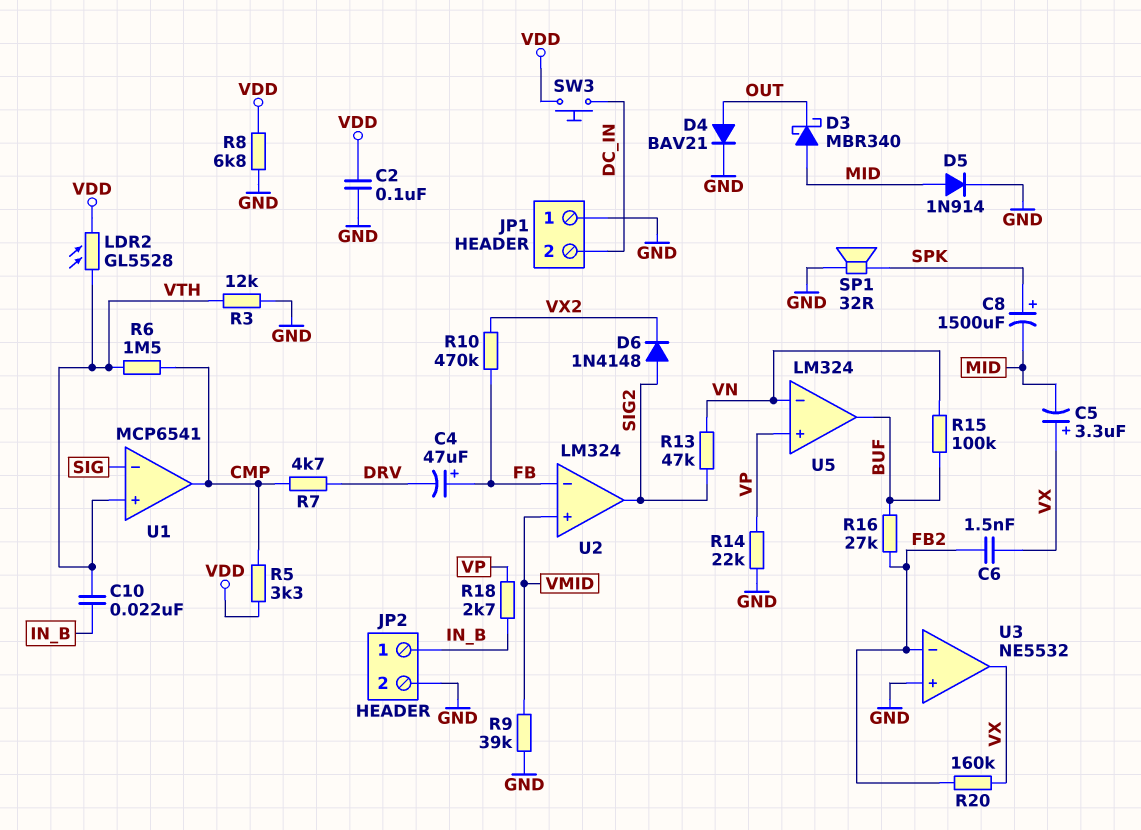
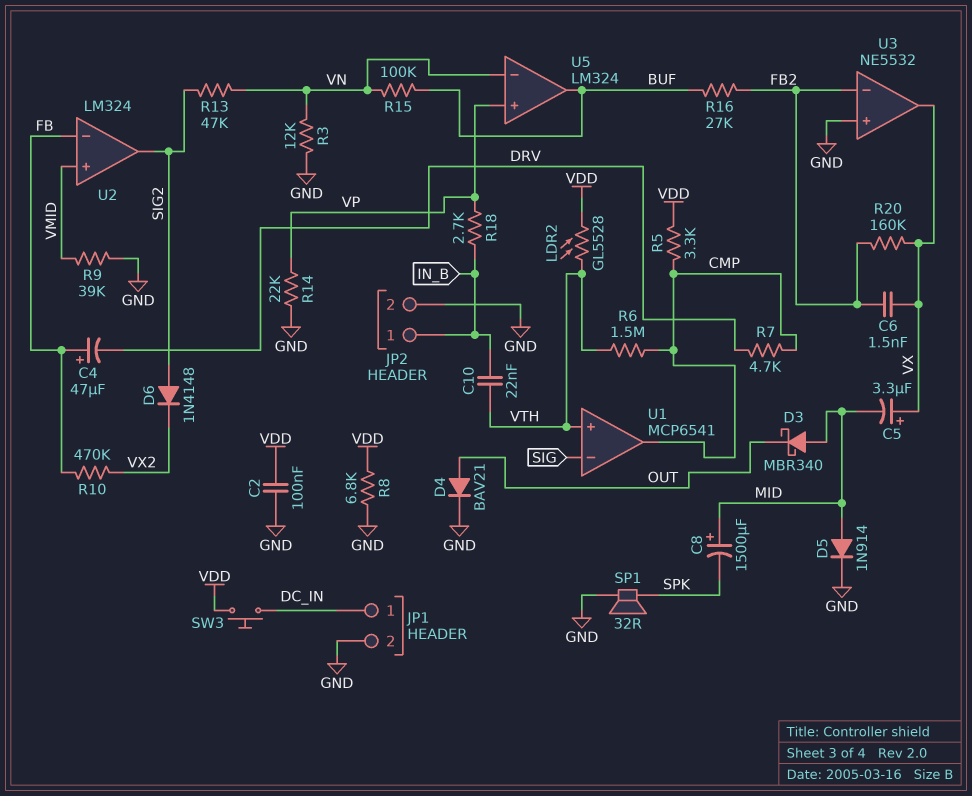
C8: 1500uF (plus SPK, minus MID) -> 1500uF (plus MID, minus SPK)
JP1 pin 1: GND -> DC_IN
JP1 pin 2: DC_IN -> GND
R3: 12k (GND, VTH) -> 12k (GND, VN)

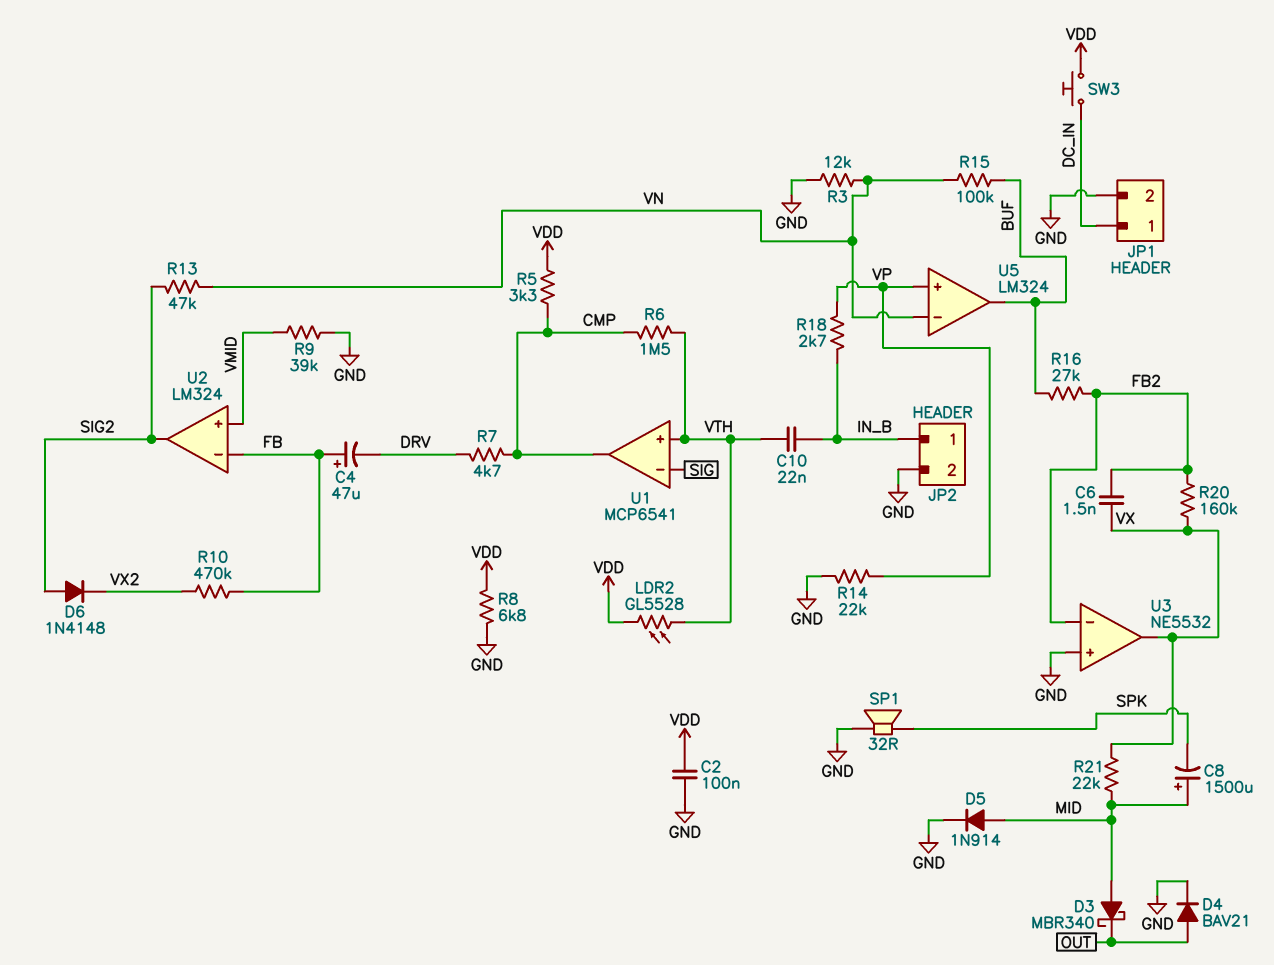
C5: 3.3uF (plus VX, minus MID) -> none
R21: none -> 22k (MID, VX)

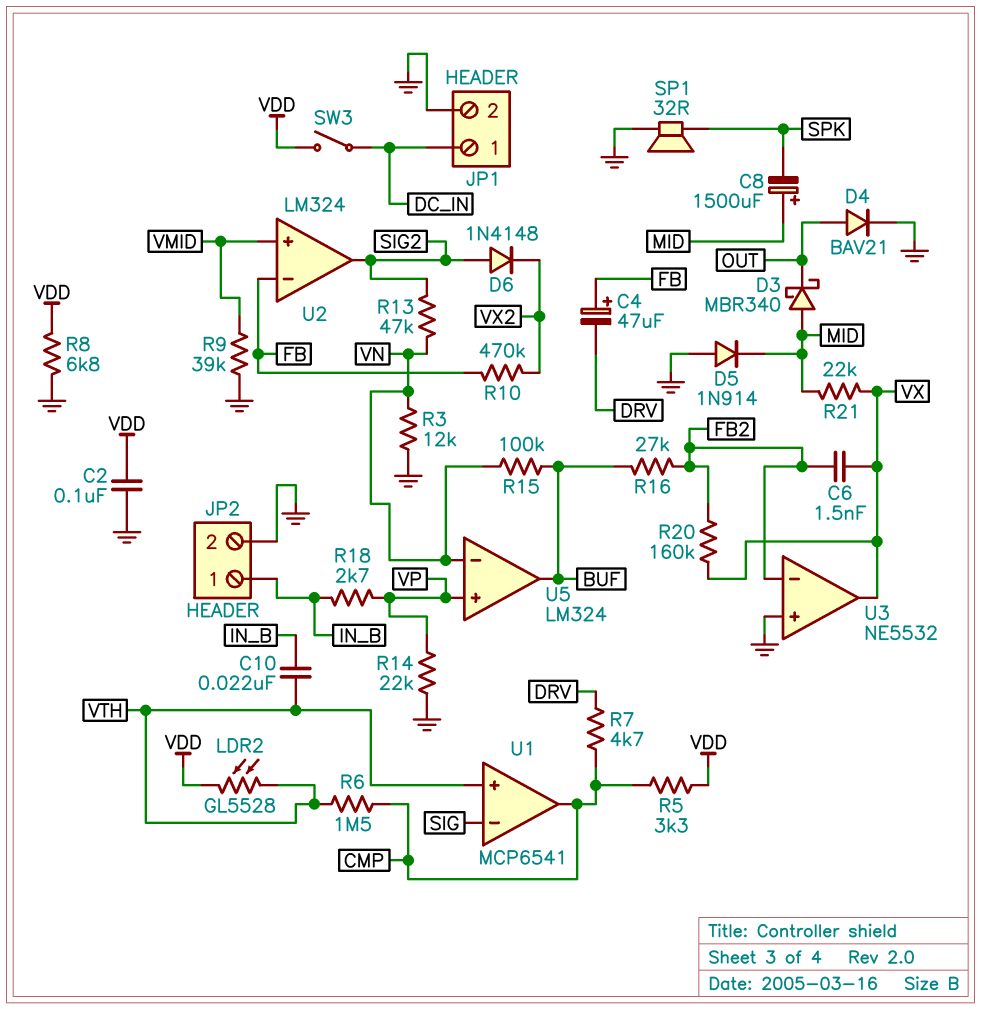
D5: diode 1N914 (A MID, K GND) -> diode 1N914 (A GND, K MID)
SW3: button (DC_IN, VDD) -> switch (DC_IN, VDD)

